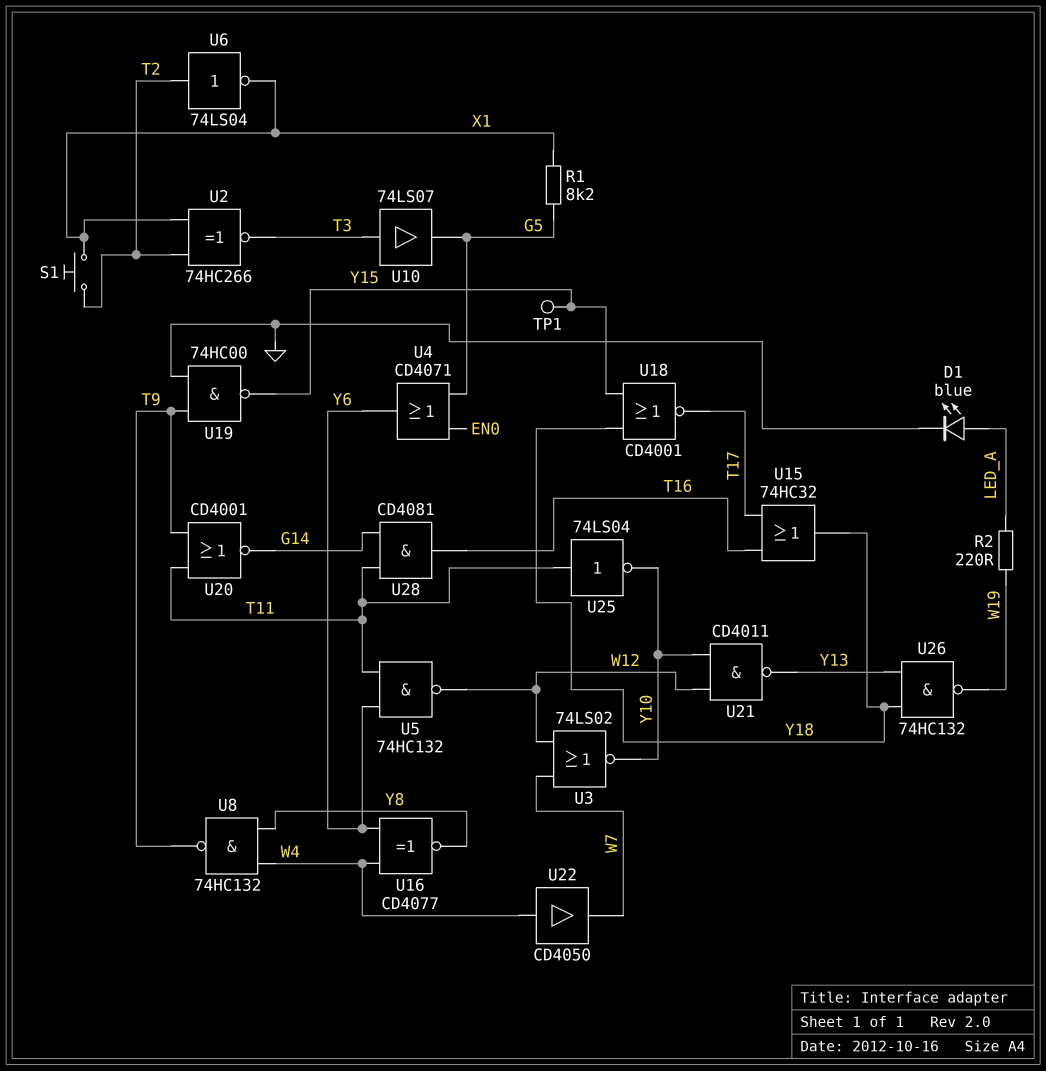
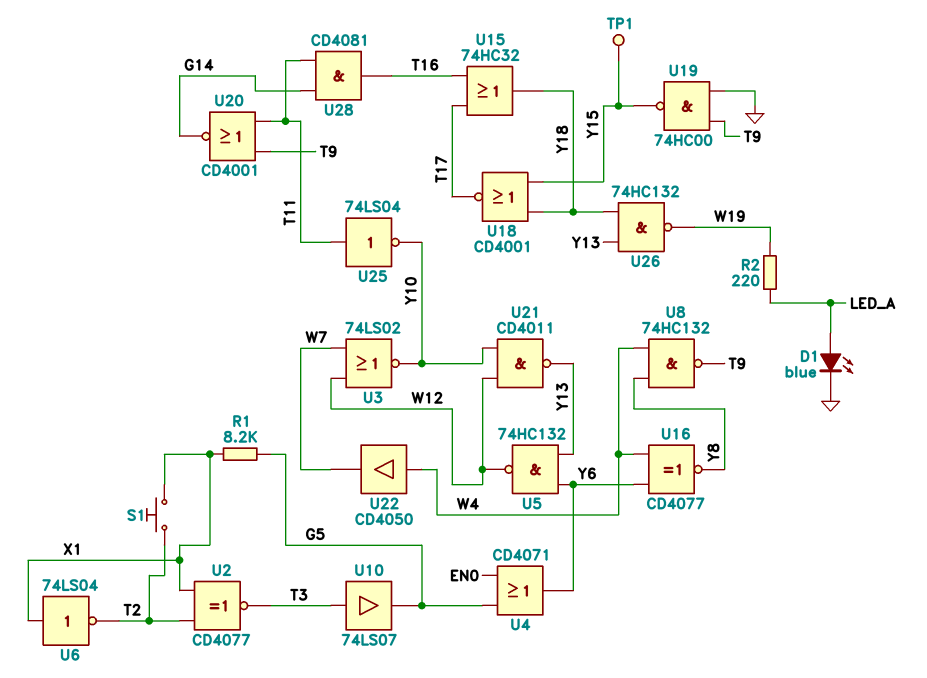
U2: XNOR 74HC266 (in T2, in X1, out T3) -> XNOR CD4077 (in T2, in X1, out T3)
U5: NAND 74HC132 (in T11, in Y6, out W12) -> NAND 74HC132 (in Y6, in Y13, out W12)
U6: NOT 74LS04 (in T2, out X1) -> NOT 74LS04 (in X1, out T2)

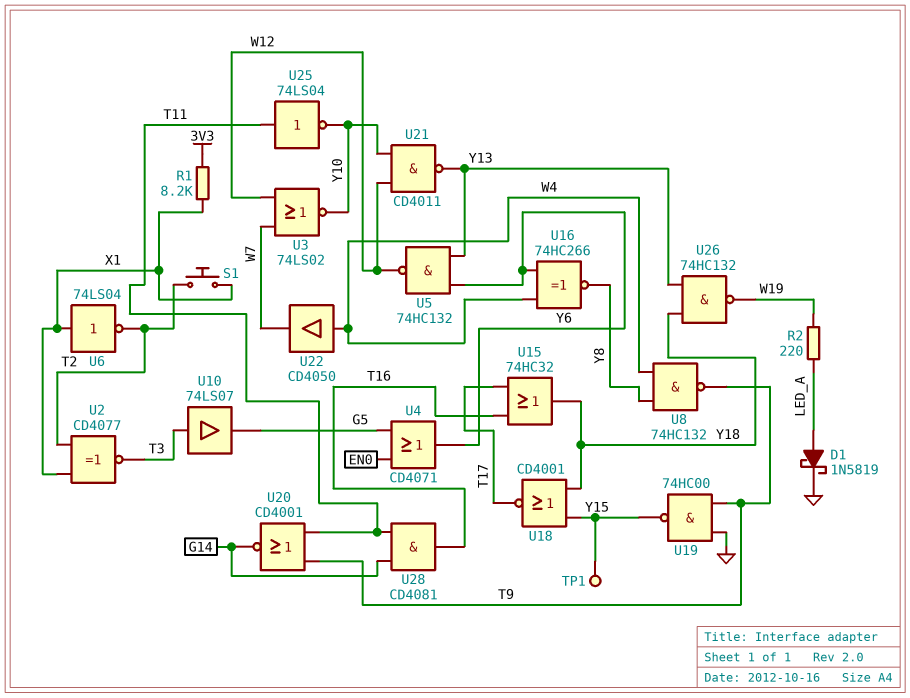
D1: LED blue (A LED_A, K GND) -> schottky 1N5819 (A LED_A, K GND)
R1: 8.2k (G5, X1) -> 8.2k (3V3, X1)
U16: XNOR CD4077 (in W4, in Y6, out Y8) -> XNOR 74HC266 (in W4, in Y6, out Y8)

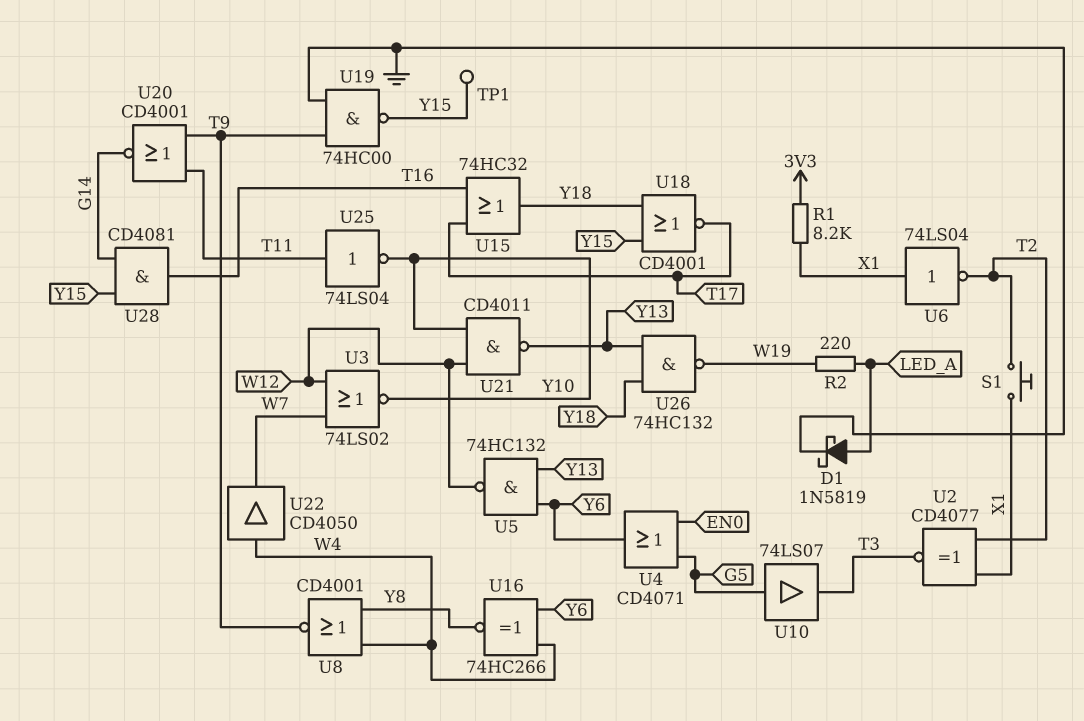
U8: NAND 74HC132 (in W4, in Y8, out T9) -> NOR CD4001 (in W4, in Y8, out T9)
U10: buffer 74LS07 (in T3, out G5) -> buffer 74LS07 (in G5, out T3)
U28: AND CD4081 (in G14, in T11, out T16) -> AND CD4081 (in G14, in Y15, out T16)

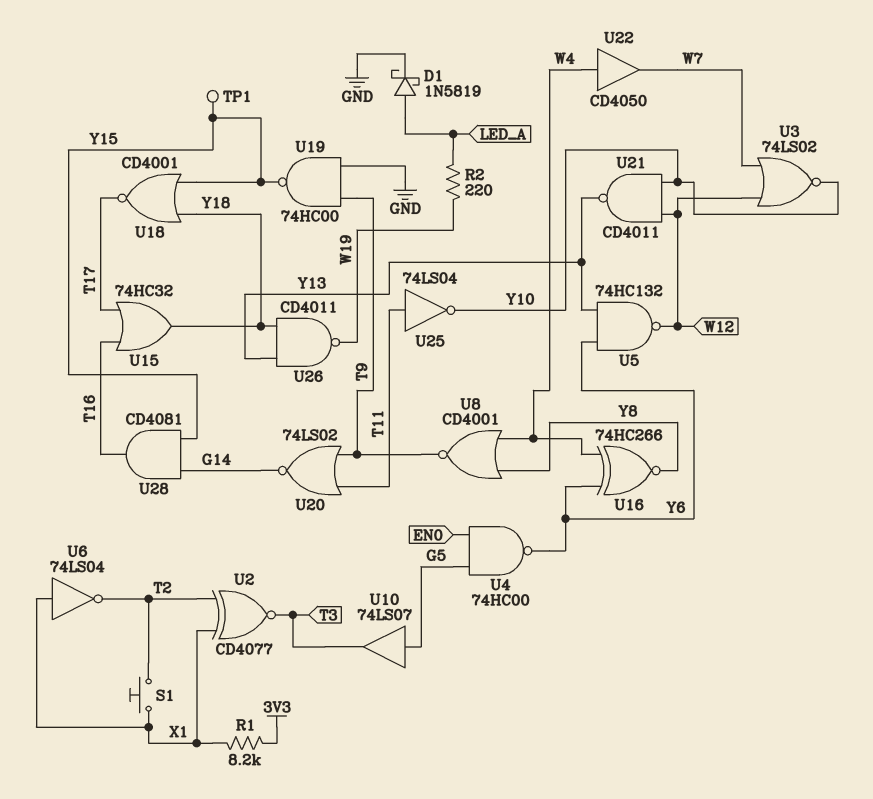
U4: OR CD4071 (in EN0, in G5, out Y6) -> NAND 74HC00 (in EN0, in G5, out Y6)
U20: NOR CD4001 (in T9, in T11, out G14) -> NOR 74LS02 (in T9, in T11, out G14)
U26: NAND 74HC132 (in Y13, in Y18, out W19) -> NAND CD4011 (in Y13, in Y18, out W19)

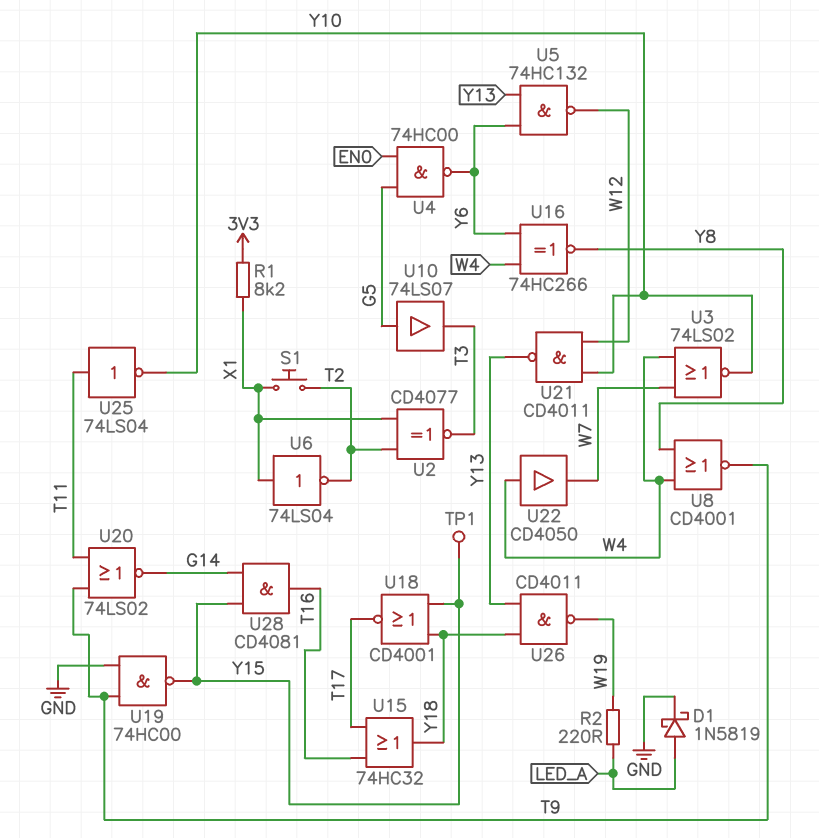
U3: NOR 74LS02 (in W7, in W12, out Y10) -> NOR 74LS02 (in W4, in W7, out Y10)

